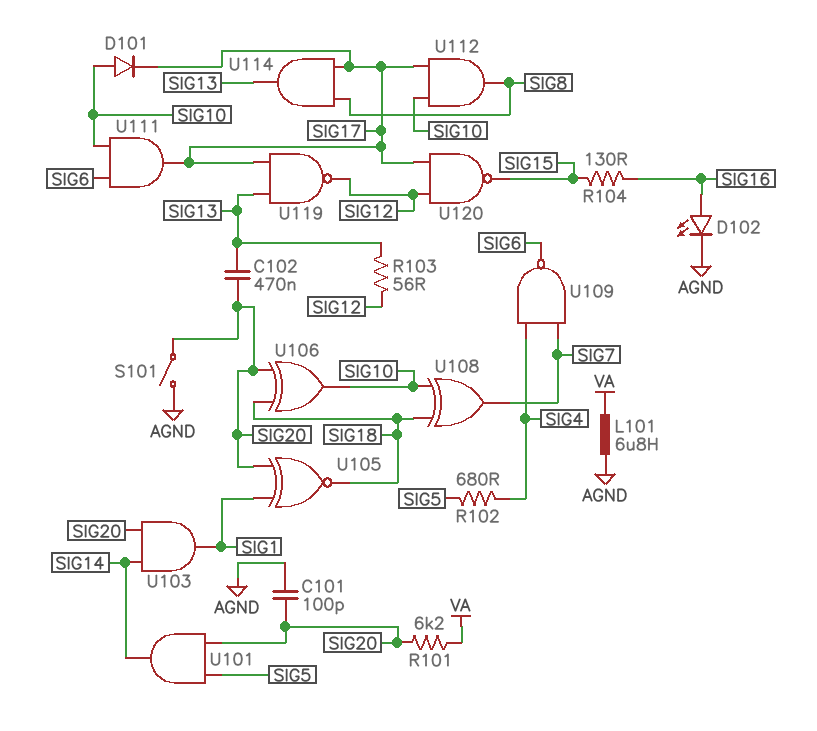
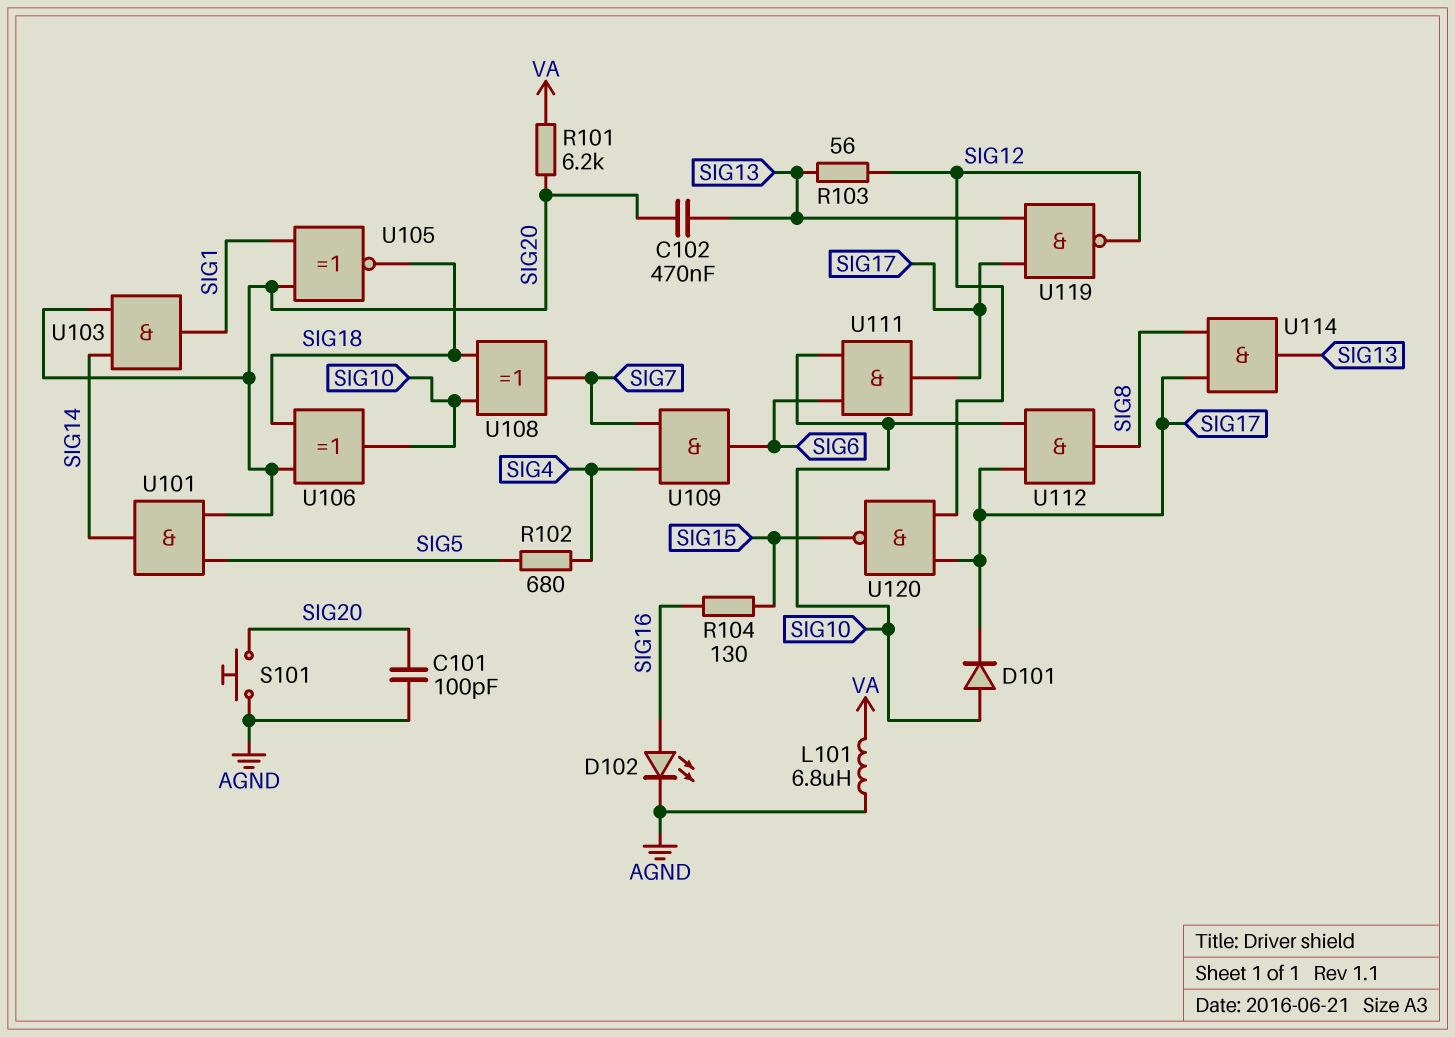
S101: switch (AGND, SIG20) -> button (AGND, SIG20)
U109: NAND (in SIG4, in SIG7, out SIG6) -> AND (in SIG4, in SIG7, out SIG6)

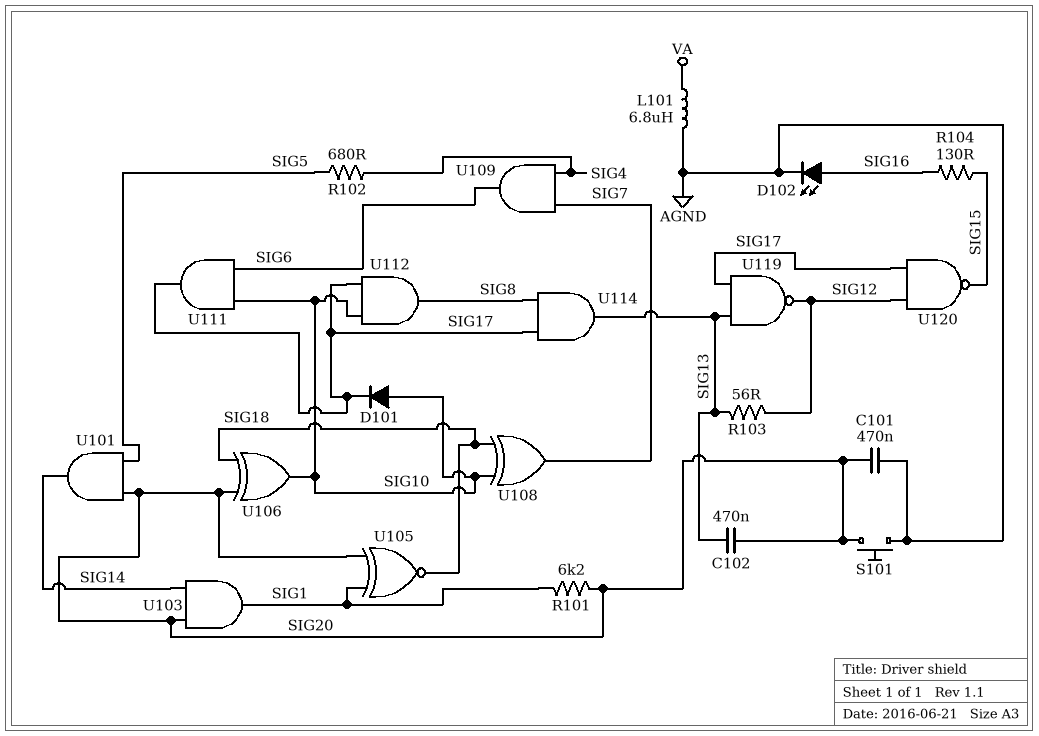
C101: 100pF (AGND, SIG20) -> 470nF (AGND, SIG20)
R101: 6.2k (SIG20, VA) -> 6.2k (SIG1, SIG20)

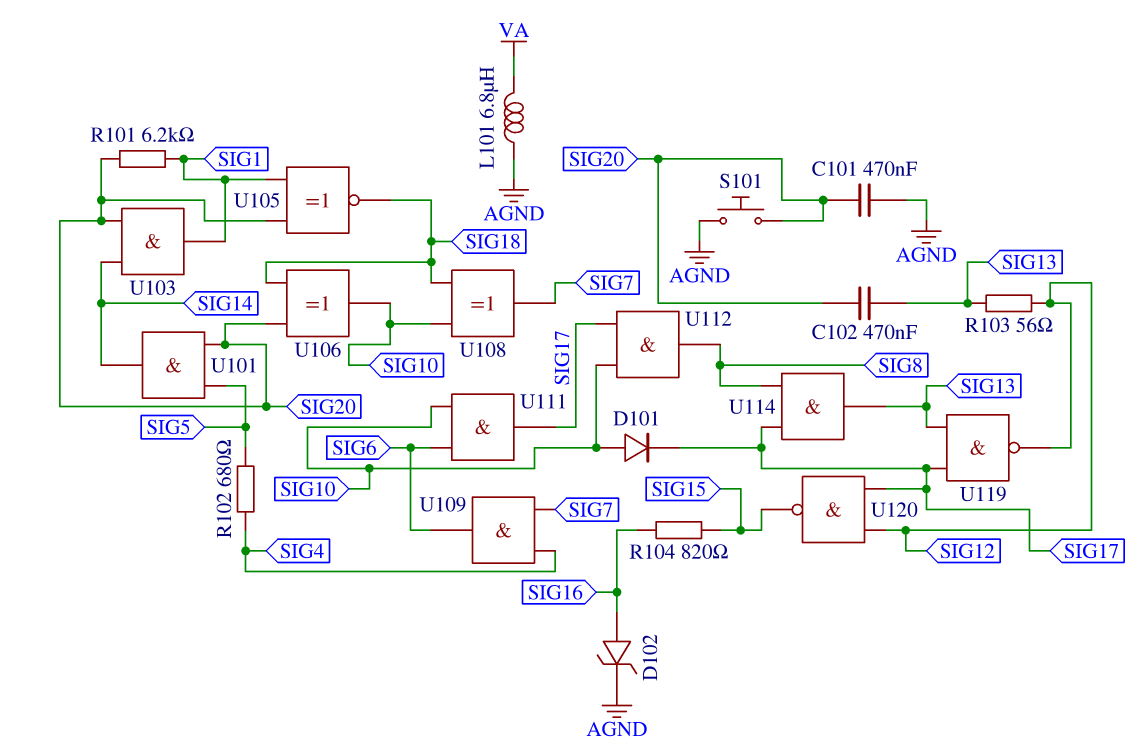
D102: LED (A SIG16, K AGND) -> zener (A SIG16, K AGND)
R104: 130 (SIG15, SIG16) -> 820 (SIG15, SIG16)

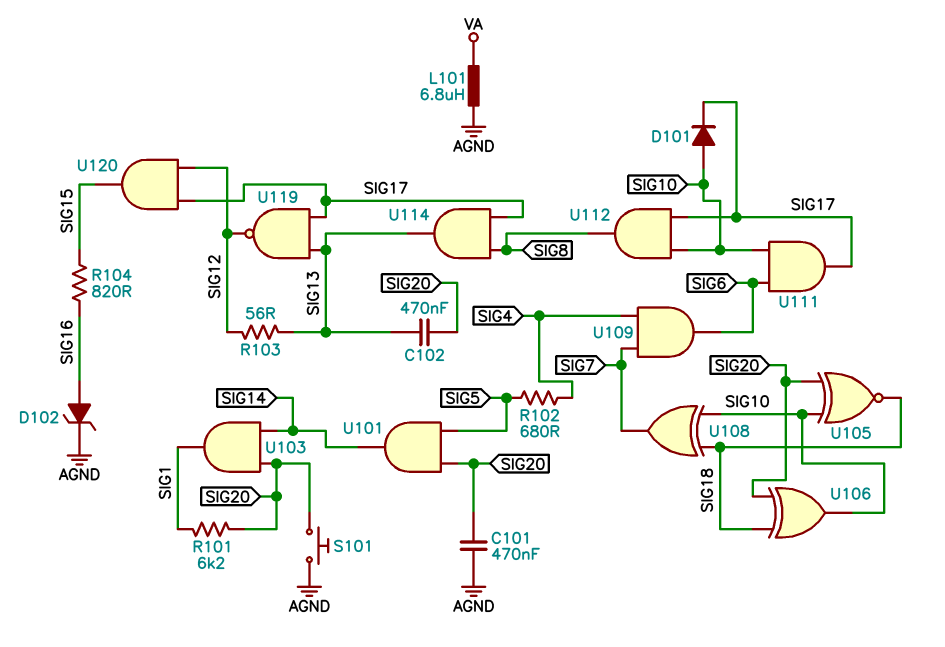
U105: XNOR (in SIG1, in SIG20, out SIG18) -> XNOR (in SIG10, in SIG20, out SIG18)
U120: NAND (in SIG12, in SIG17, out SIG15) -> AND (in SIG12, in SIG17, out SIG15)

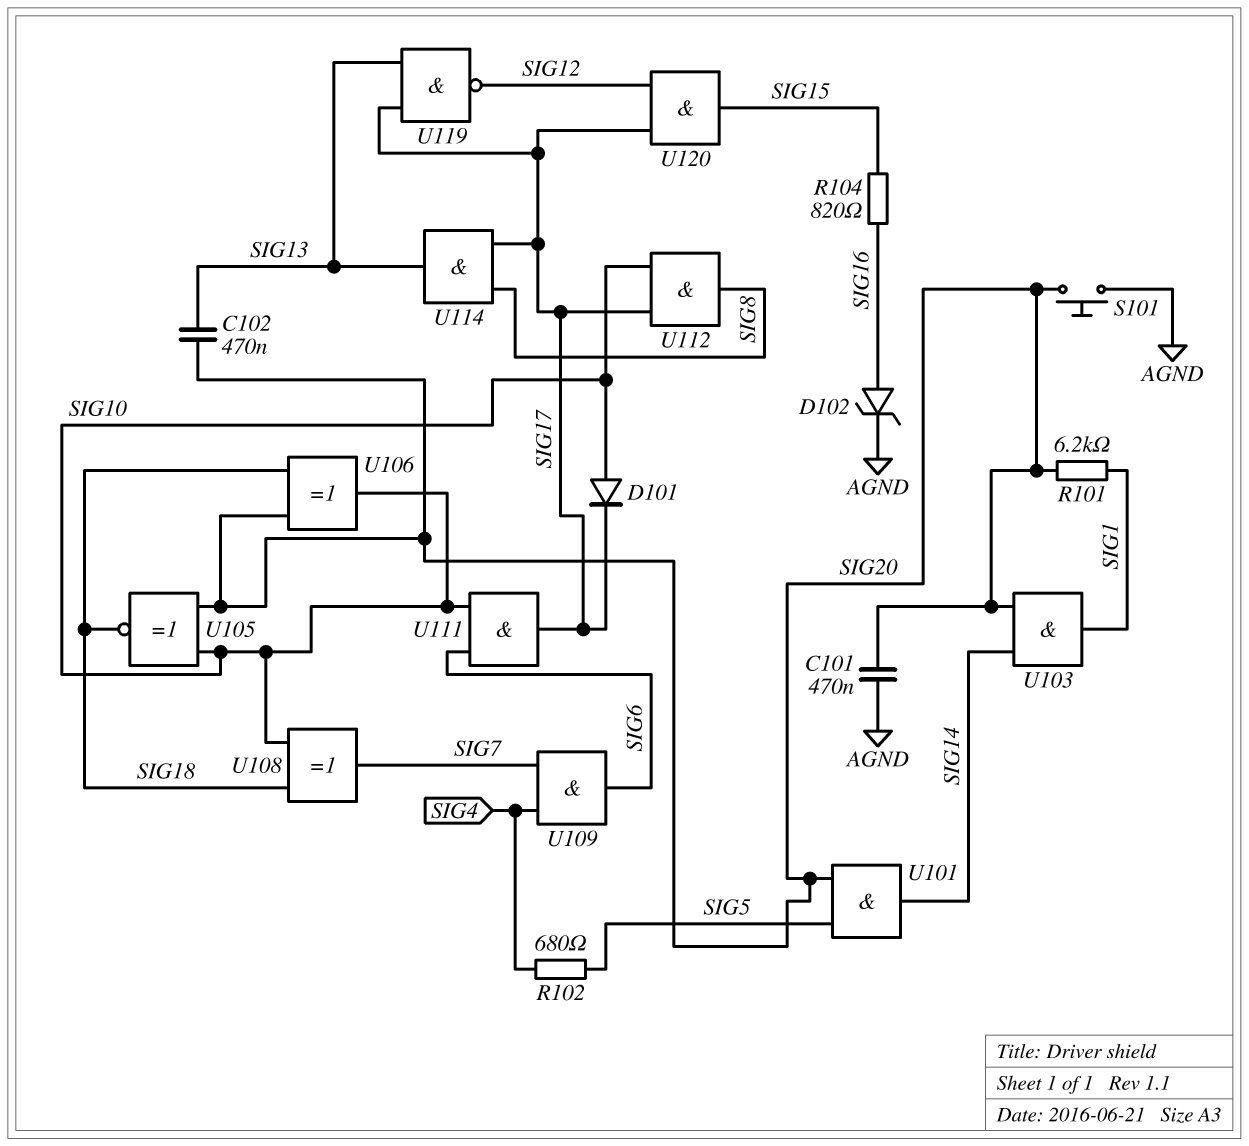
L101: 6.8uH (AGND, VA) -> none
R103: 56 (SIG12, SIG13) -> none

